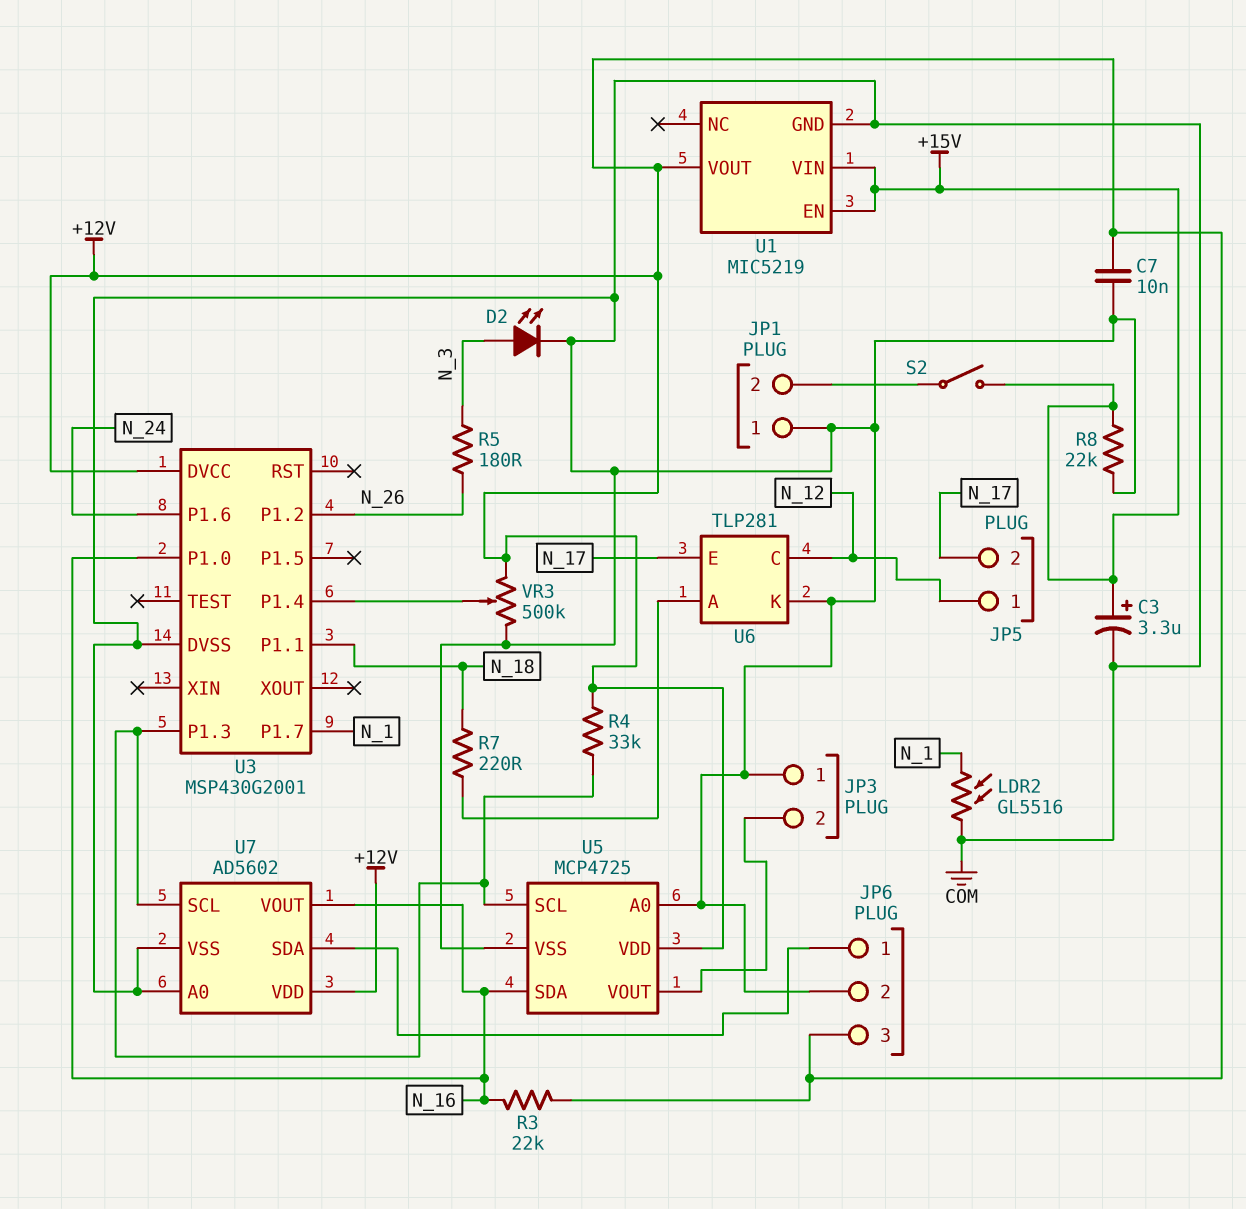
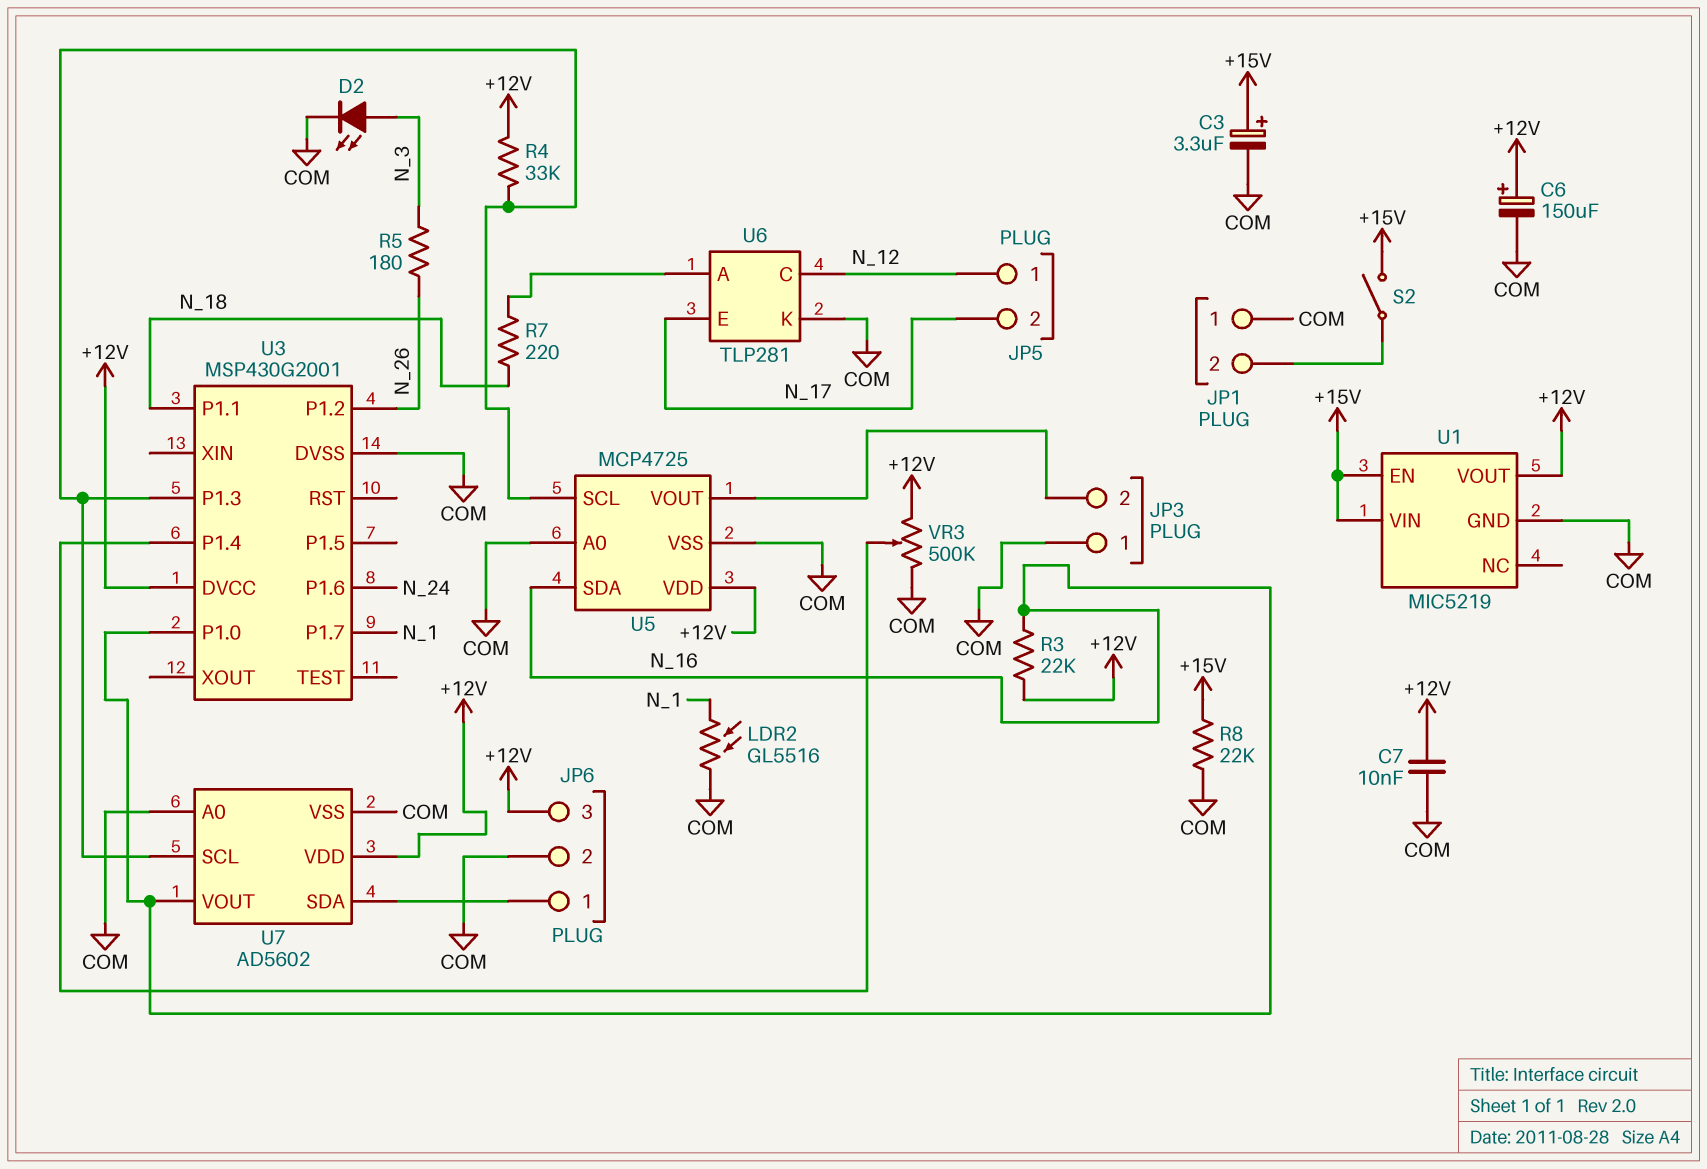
C6: none -> 150uF (plus +12V, minus COM)

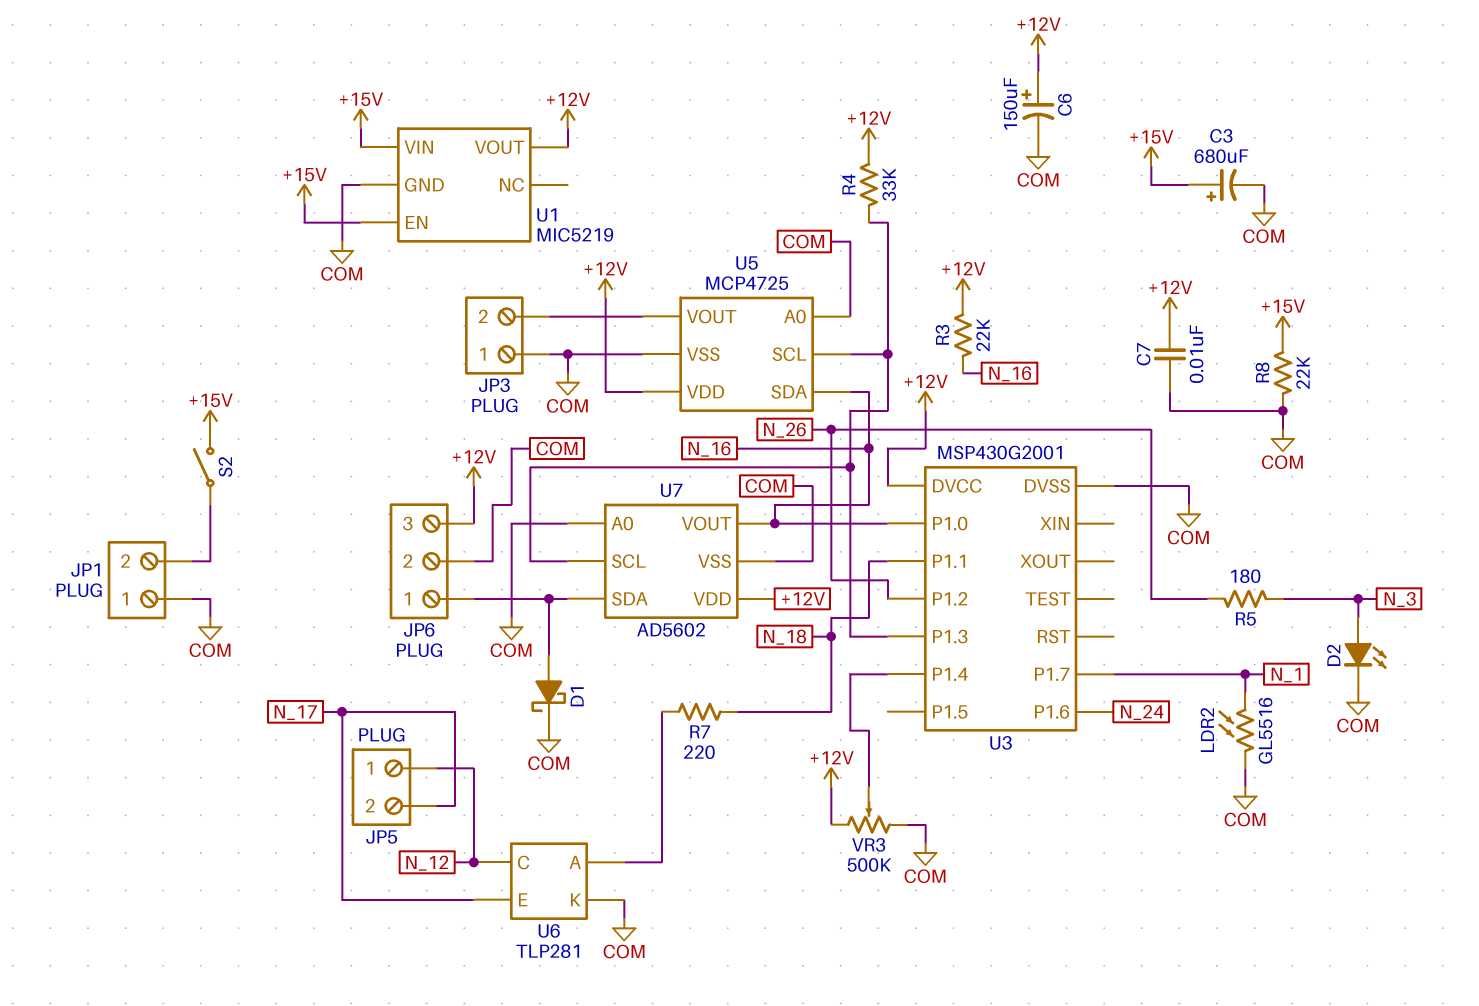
C3: 3.3uF (plus +15V, minus COM) -> 680uF (plus +15V, minus COM)
D1: none -> schottky (A JP6/1, K COM)

